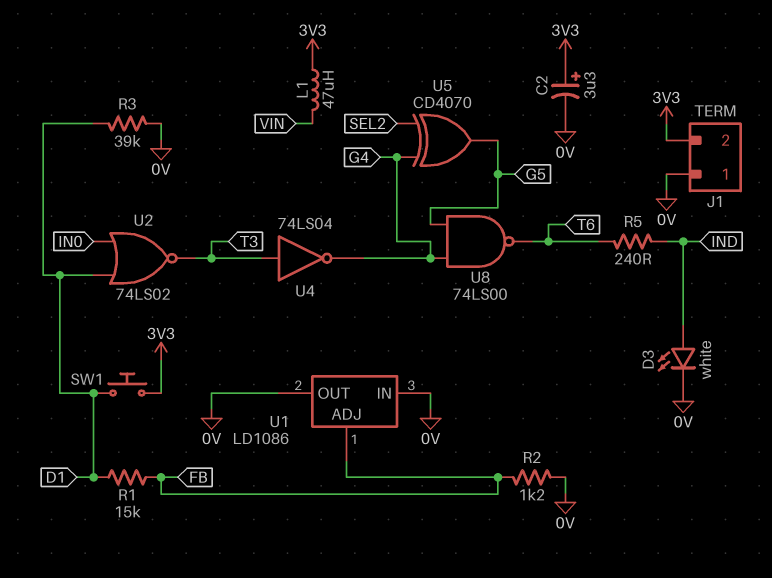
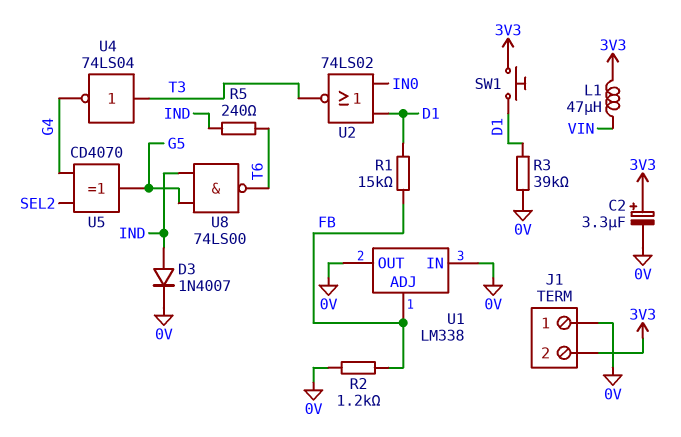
D3: LED white (A IND, K 0V) -> diode 1N4007 (A IND, K 0V)
U1: LD1086 -> LM338
U8: NAND 74LS00 (in G4, in G5, out T6) -> NAND 74LS00 (in G5, in IND, out T6)

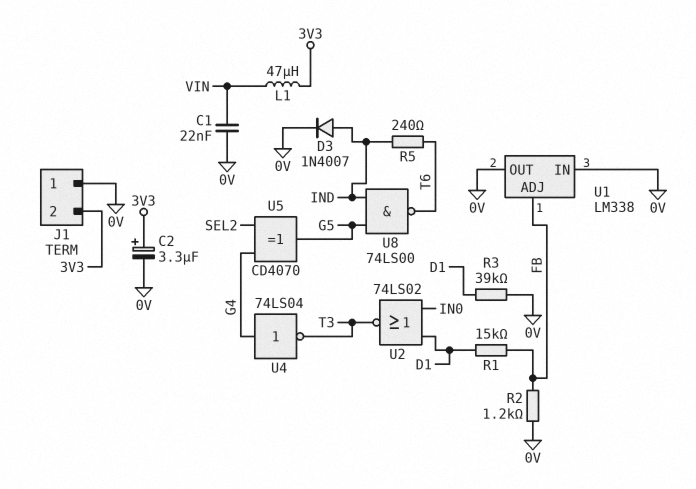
C1: none -> 22nF (0V, VIN)
SW1: button (3V3, D1) -> none
U4: NOT 74LS04 (in T3, out G4) -> NOT 74LS04 (in G4, out T3)

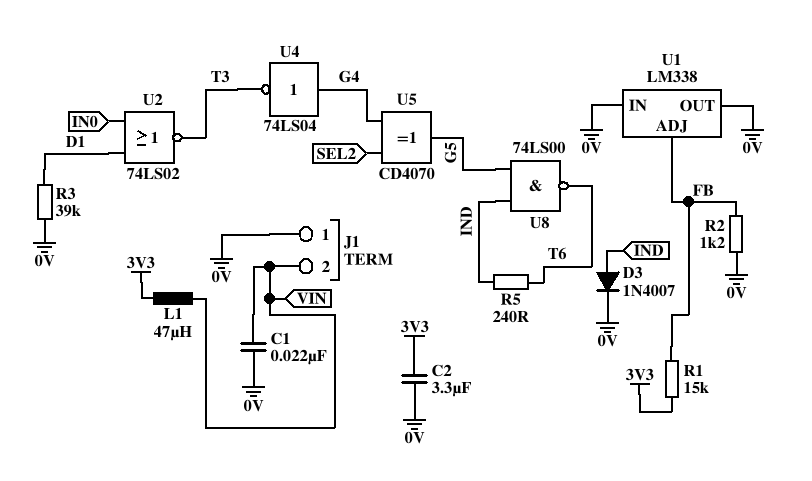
C2: 3.3uF (plus 3V3, minus 0V) -> 3.3uF (0V, 3V3)
J1 pin 2: 3V3 -> VIN
R1: 15k (D1, FB) -> 15k (3V3, FB)

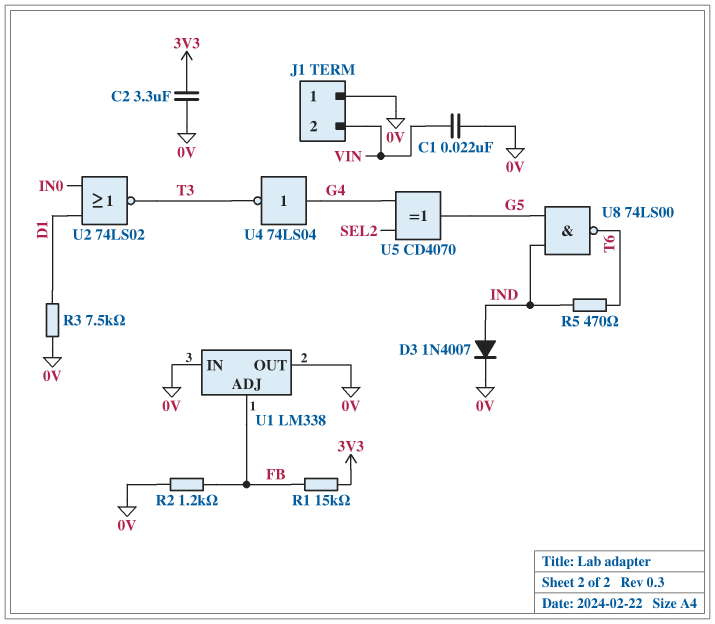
L1: 47uH (3V3, VIN) -> none
R3: 39k (0V, D1) -> 7.5k (0V, D1)
R5: 240 (IND, T6) -> 470 (IND, T6)

